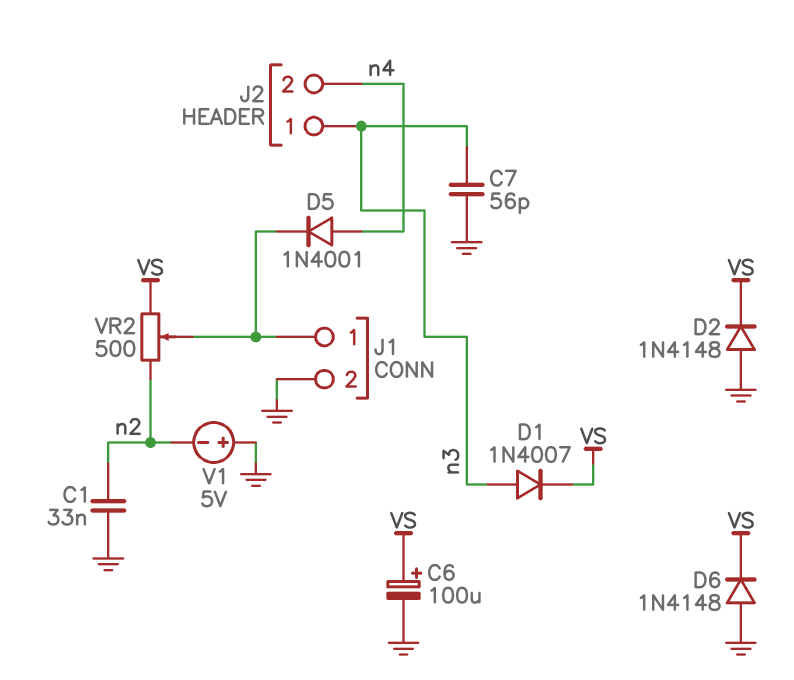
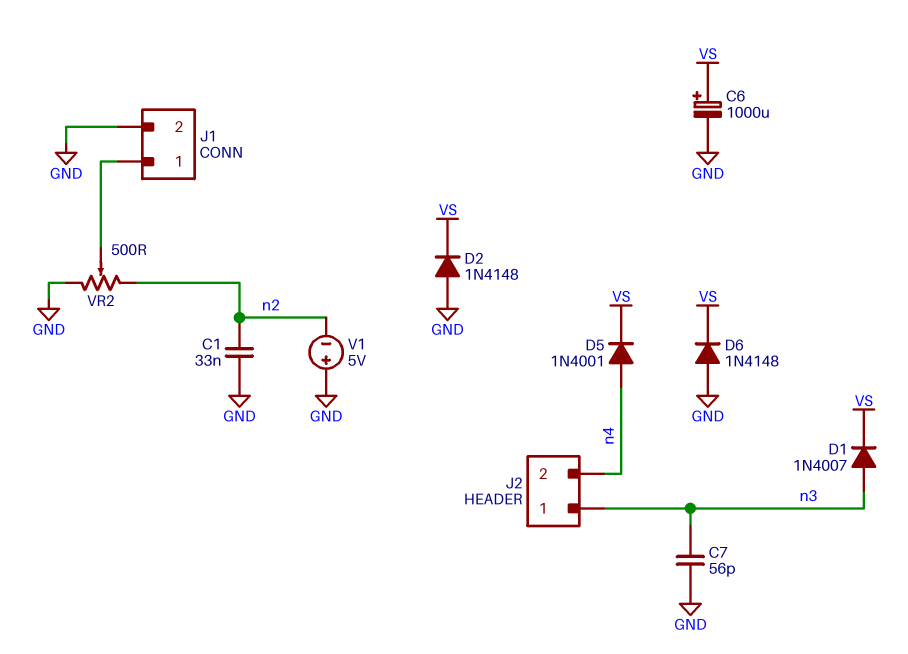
C6: 100uF (plus VS, minus GND) -> 1000uF (plus VS, minus GND)
D5: diode 1N4001 (A n4, K J1/1) -> diode 1N4001 (A n4, K VS)
VR2: 500 (VS, n2, wiper J1/1) -> 500 (GND, n2, wiper J1/1)

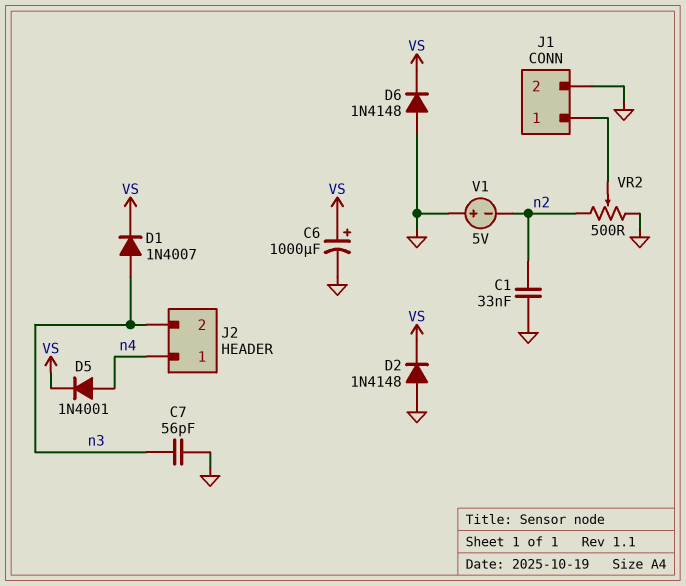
J2 pin 1: n3 -> n4
J2 pin 2: n4 -> n3

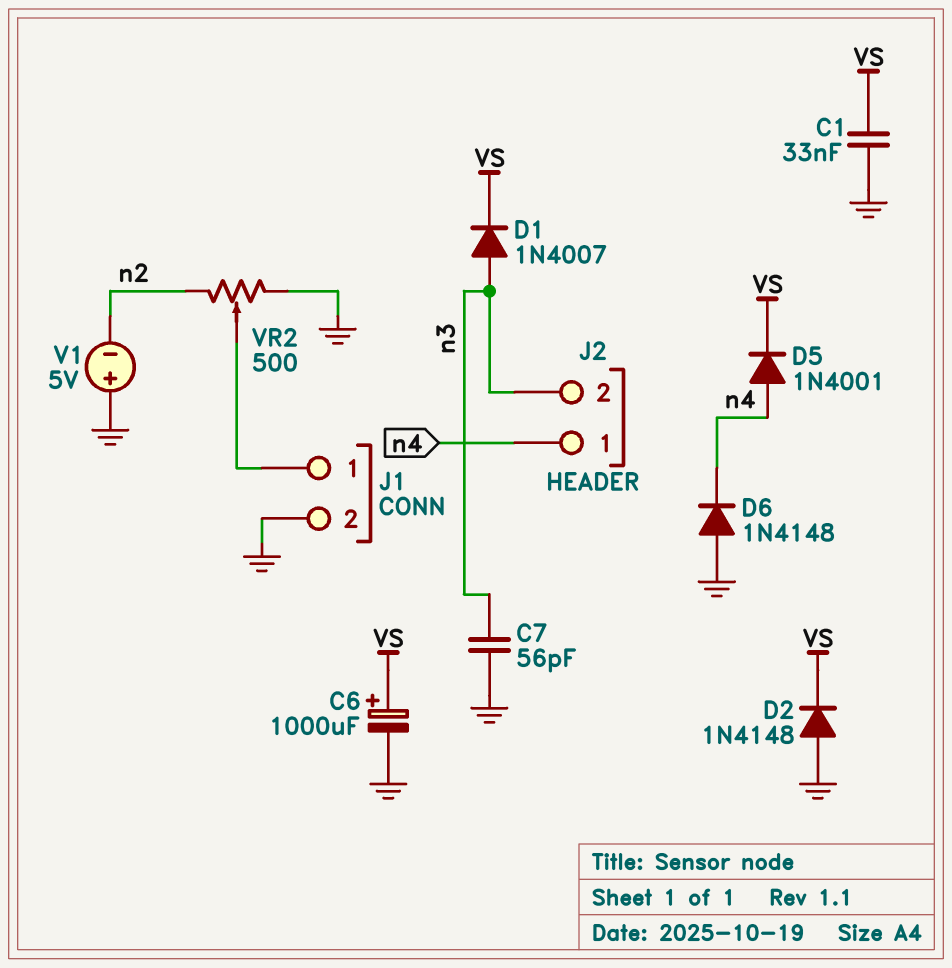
C1: 33nF (GND, n2) -> 33nF (GND, VS)
D6: diode 1N4148 (A GND, K VS) -> diode 1N4148 (A GND, K n4)

